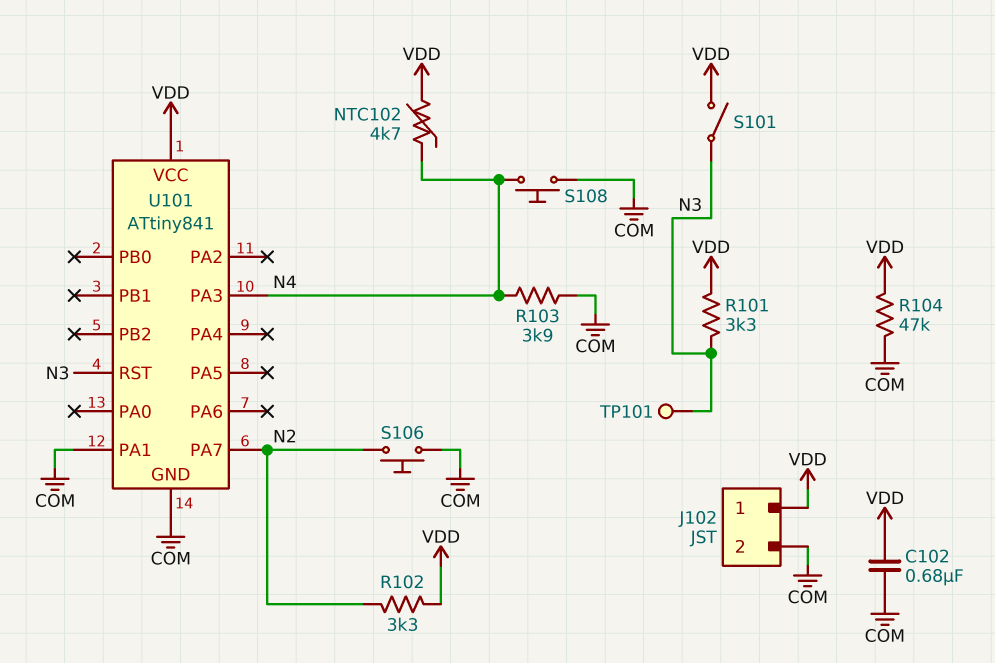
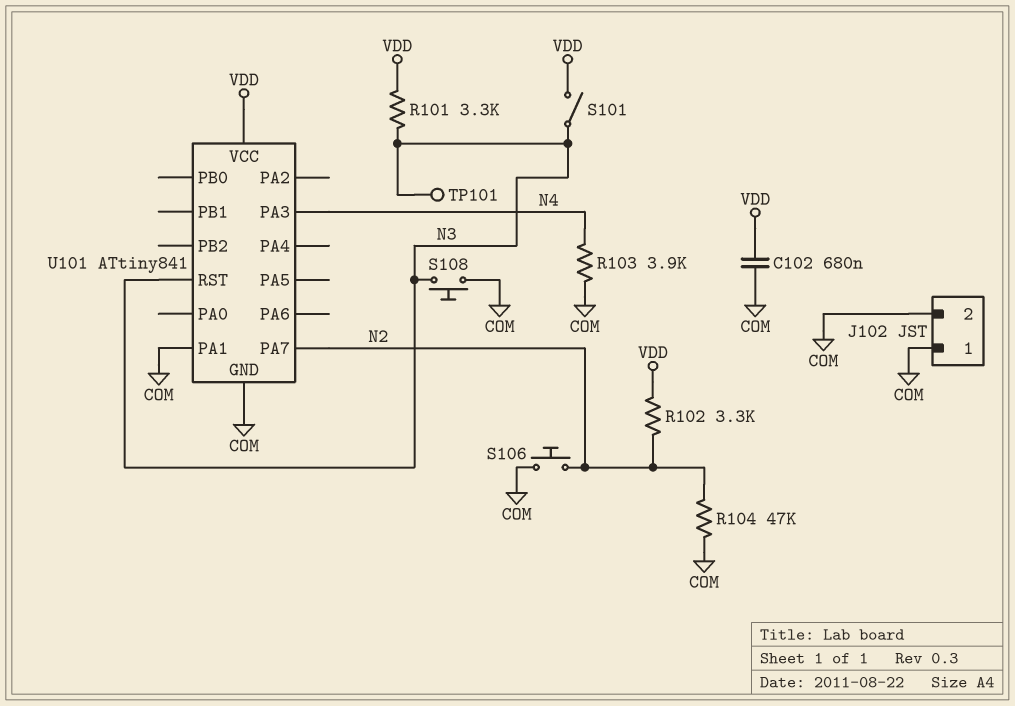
J102 pin 1: VDD -> COM
NTC102: 4.7k (N4, VDD) -> none
R104: 47k (COM, VDD) -> 47k (COM, N2)
S108: button (COM, N4) -> button (COM, N3)

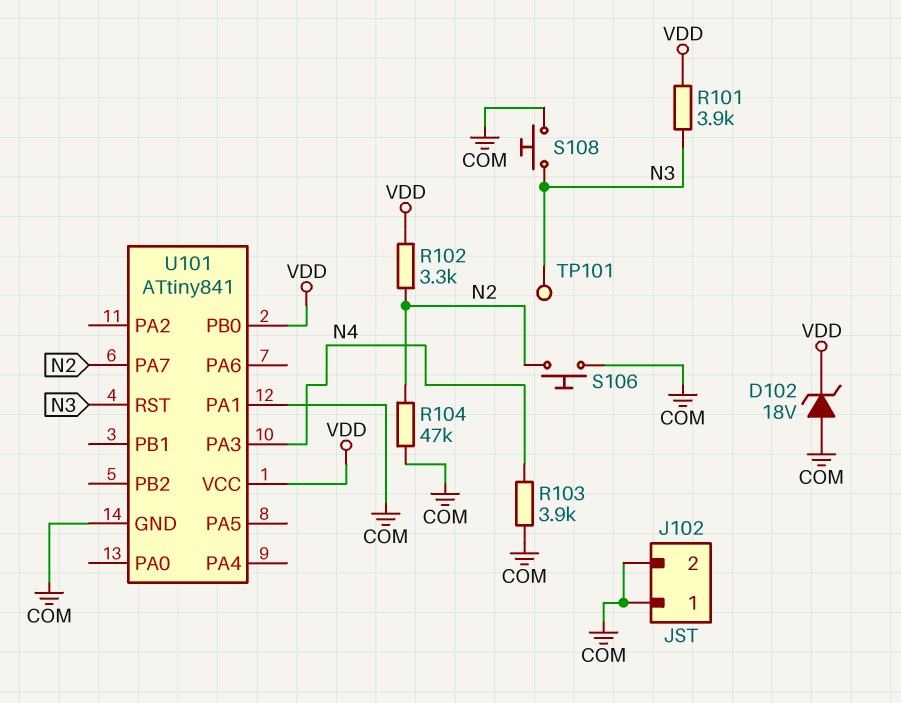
C102: 680nF (COM, VDD) -> none
D102: none -> zener 18V (A COM, K VDD)
R101: 3.3k (N3, VDD) -> 3.9k (N3, VDD)
S101: switch (N3, VDD) -> none
U101 pin PB0: none -> VDD

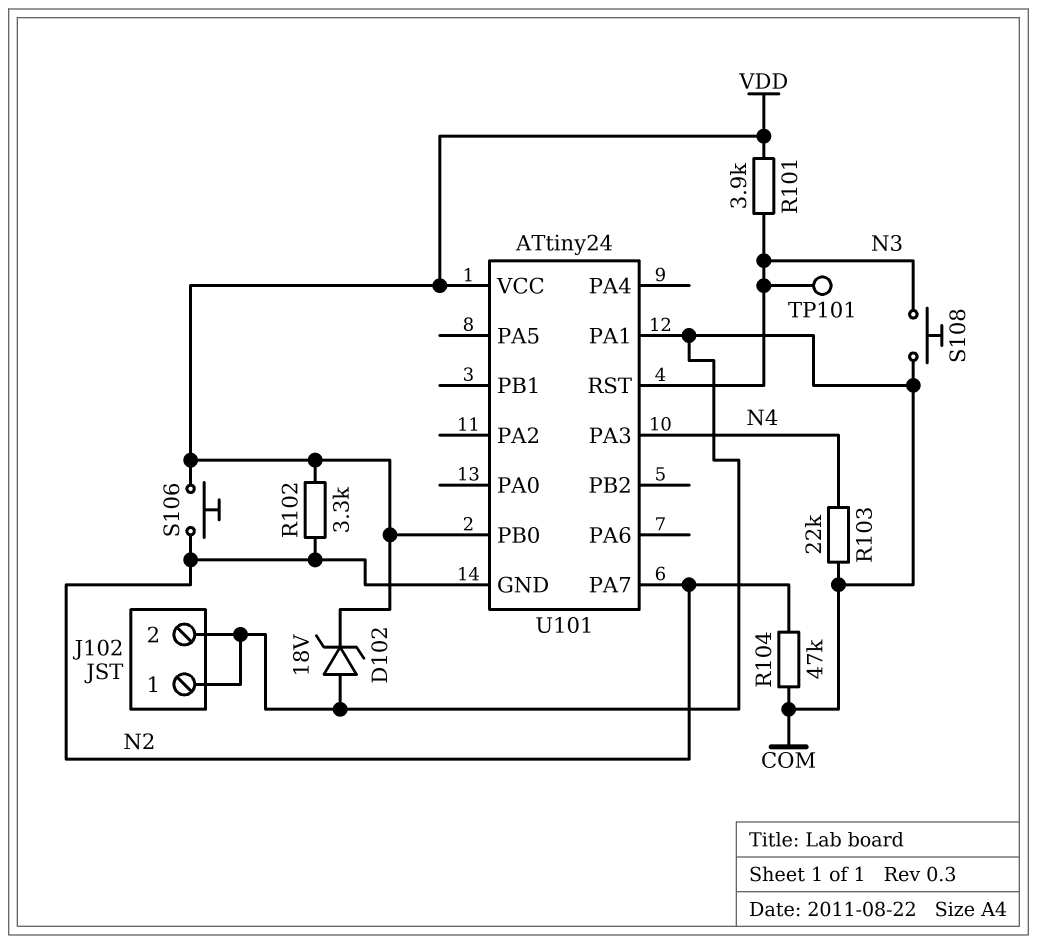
R103: 3.9k (COM, N4) -> 22k (COM, N4)
S106: button (COM, N2) -> button (N2, VDD)
U101: ATtiny841 -> ATtiny24
U101 pin GND: COM -> N2

